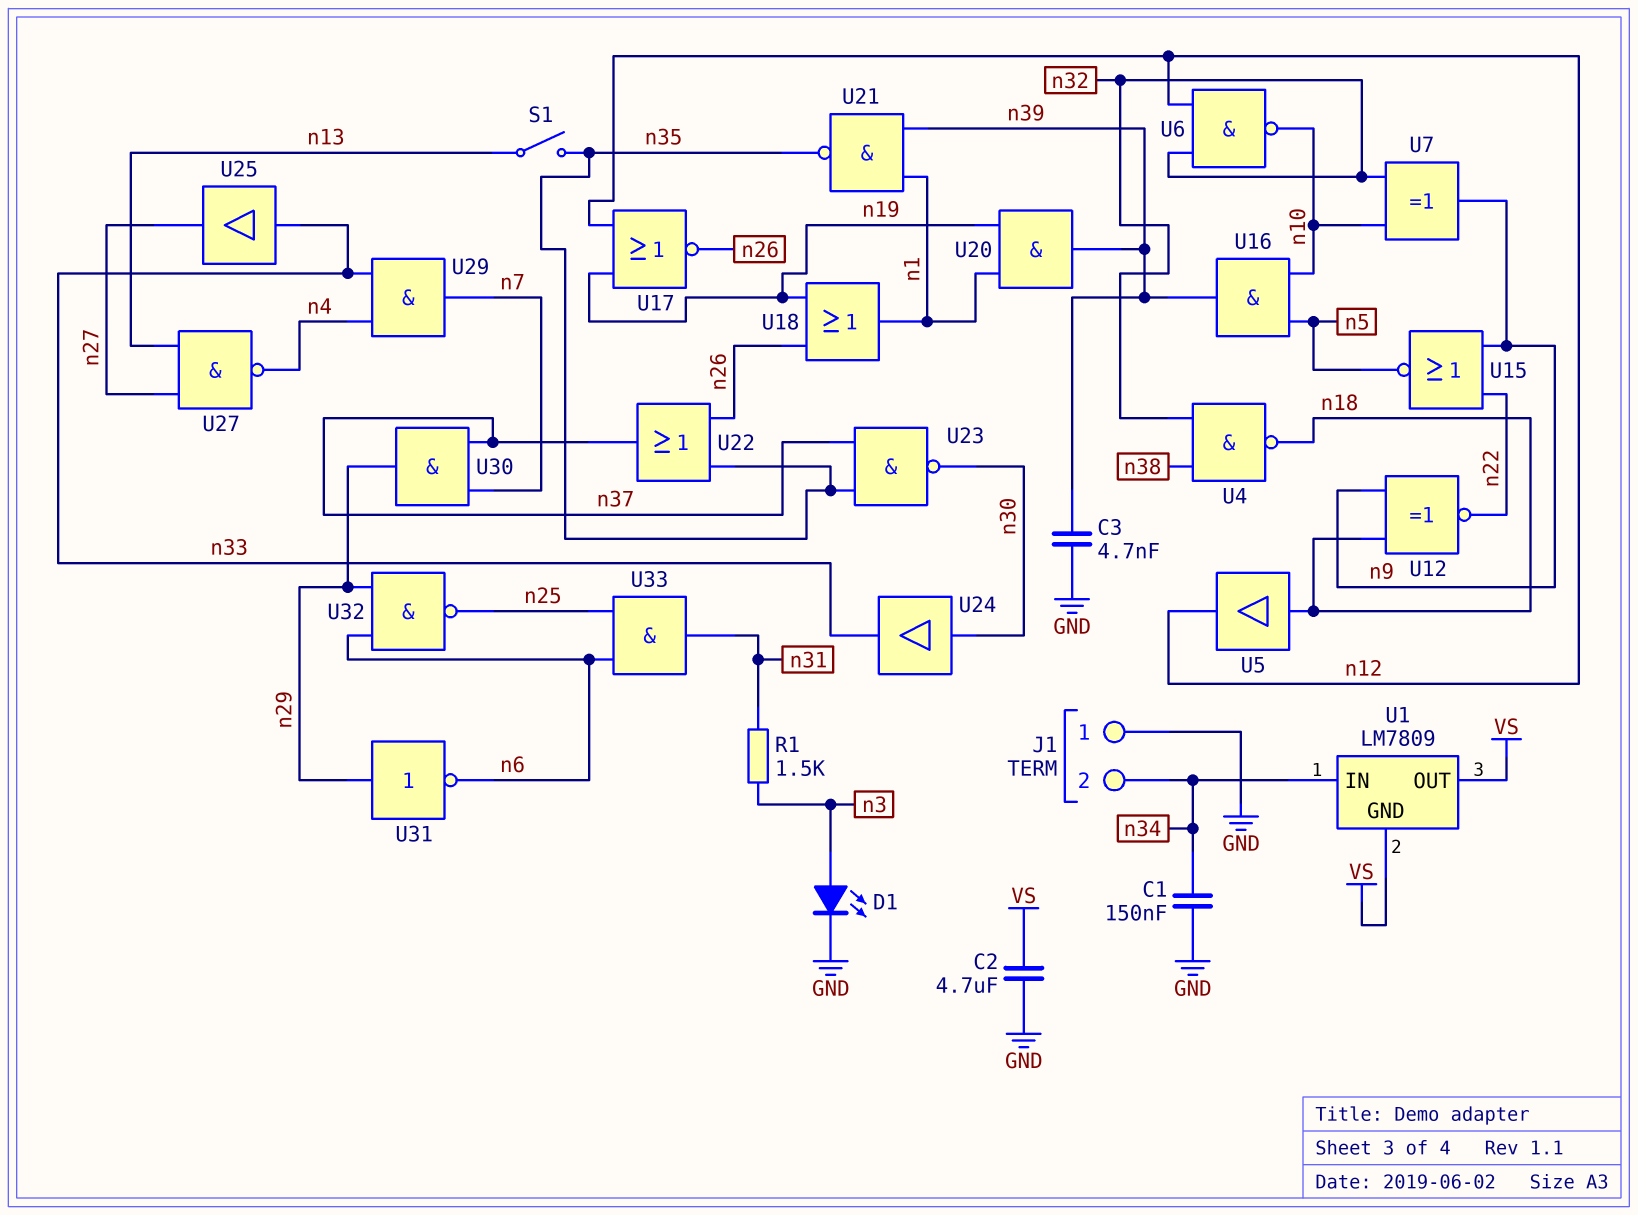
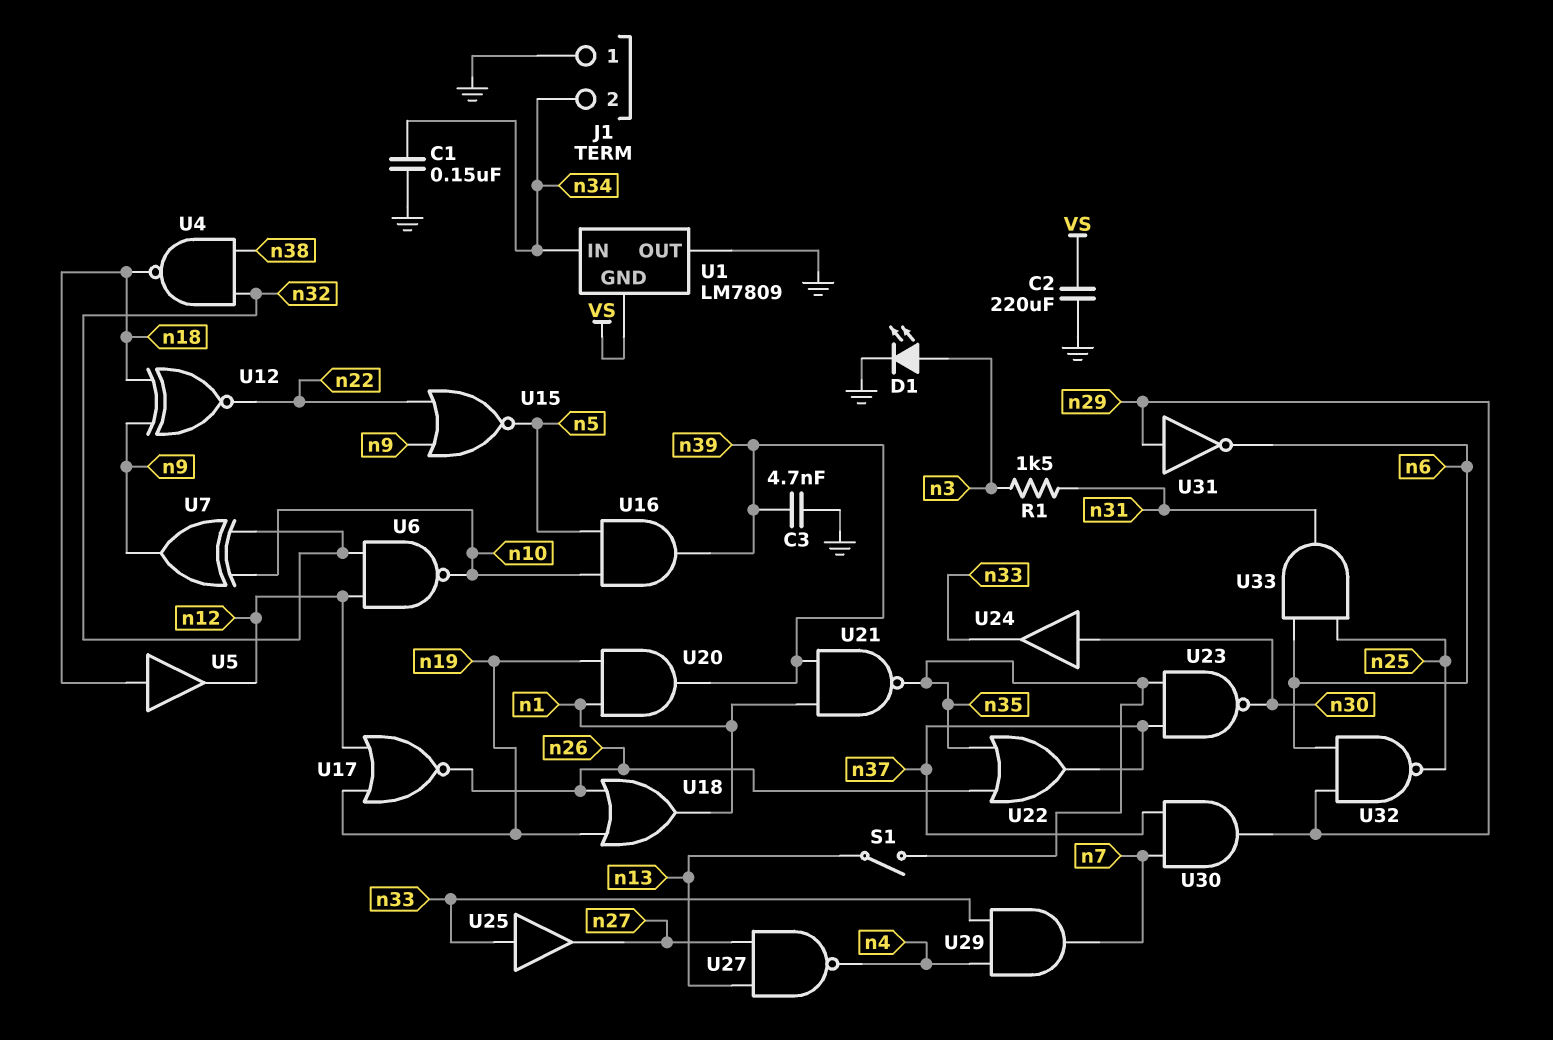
C2: 4.7uF (GND, VS) -> 220uF (GND, VS)
U1 pin OUT: VS -> GND

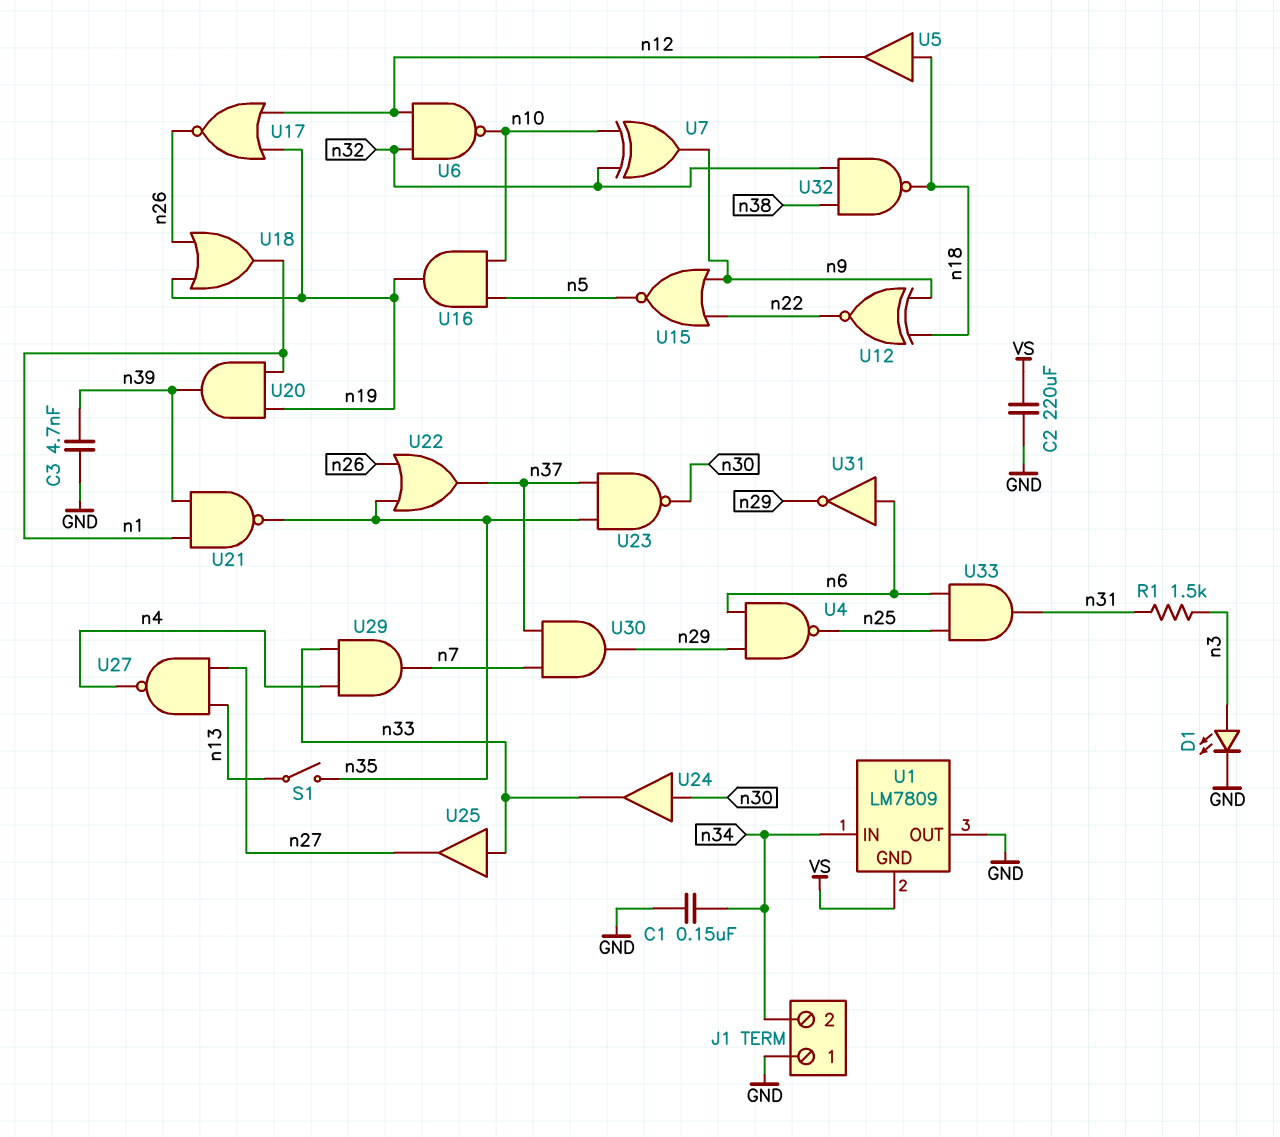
U4: NAND (in n32, in n38, out n18) -> NAND (in n6, in n29, out n25)
U16: AND (in n5, in n10, out n39) -> AND (in n5, in n10, out n19)
U31: NOT (in n29, out n6) -> NOT (in n6, out n29)
U32: NAND (in n6, in n29, out n25) -> NAND (in n32, in n38, out n18)

